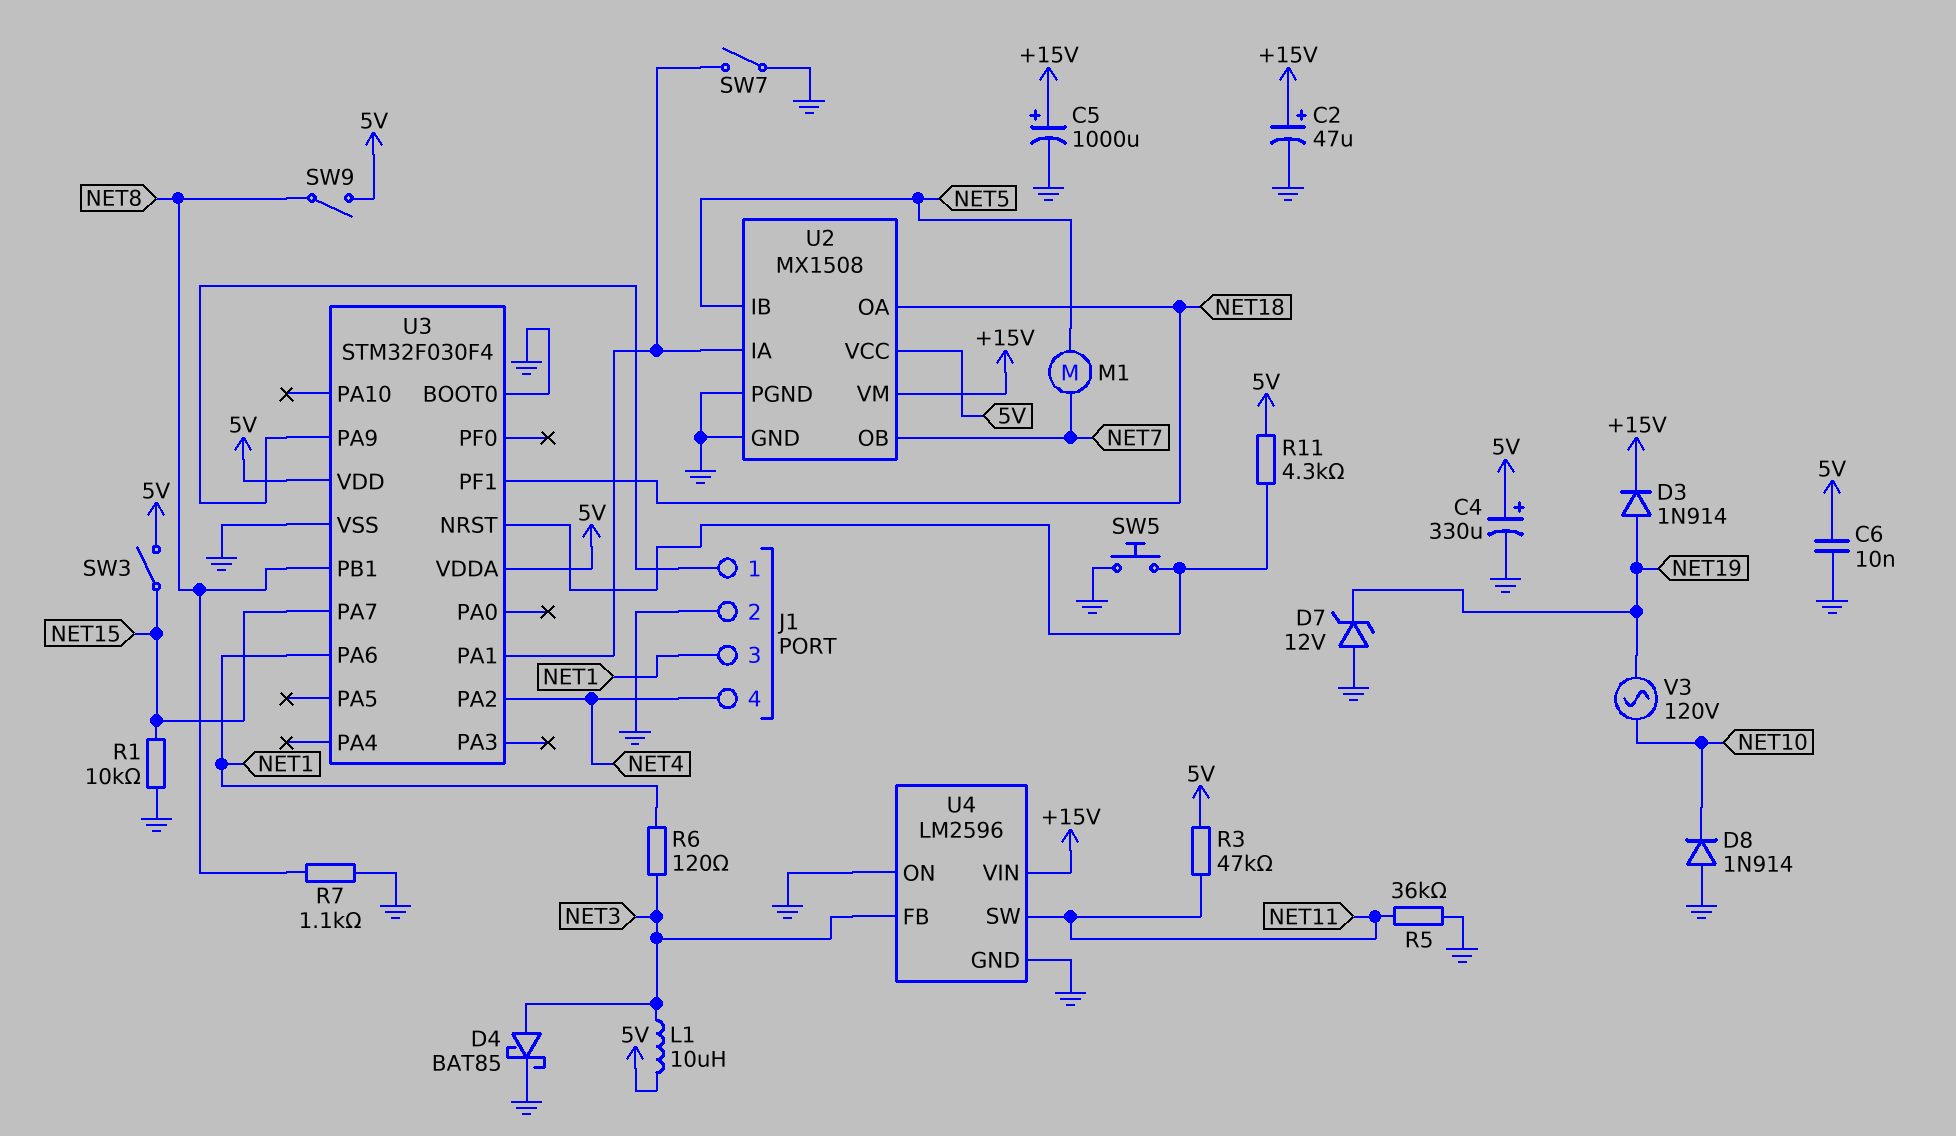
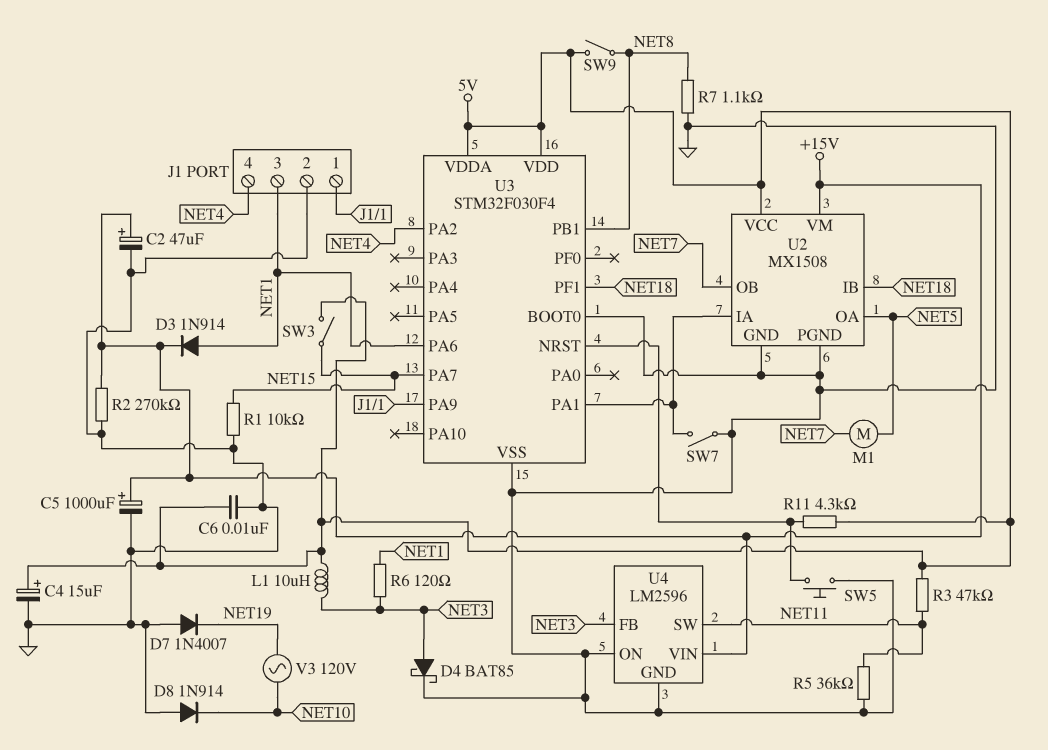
C4: 330uF (plus 5V, minus GND) -> 15uF (plus 5V, minus GND)
D3: diode 1N914 (A NET19, K +15V) -> diode 1N914 (A NET1, K +15V)
D7: zener 12V (A GND, K NET19) -> diode 1N4007 (A GND, K NET19)
R2: none -> 270k (+15V, GND)
U2 pin IB: NET5 -> NET18
U2 pin OA: NET18 -> NET5

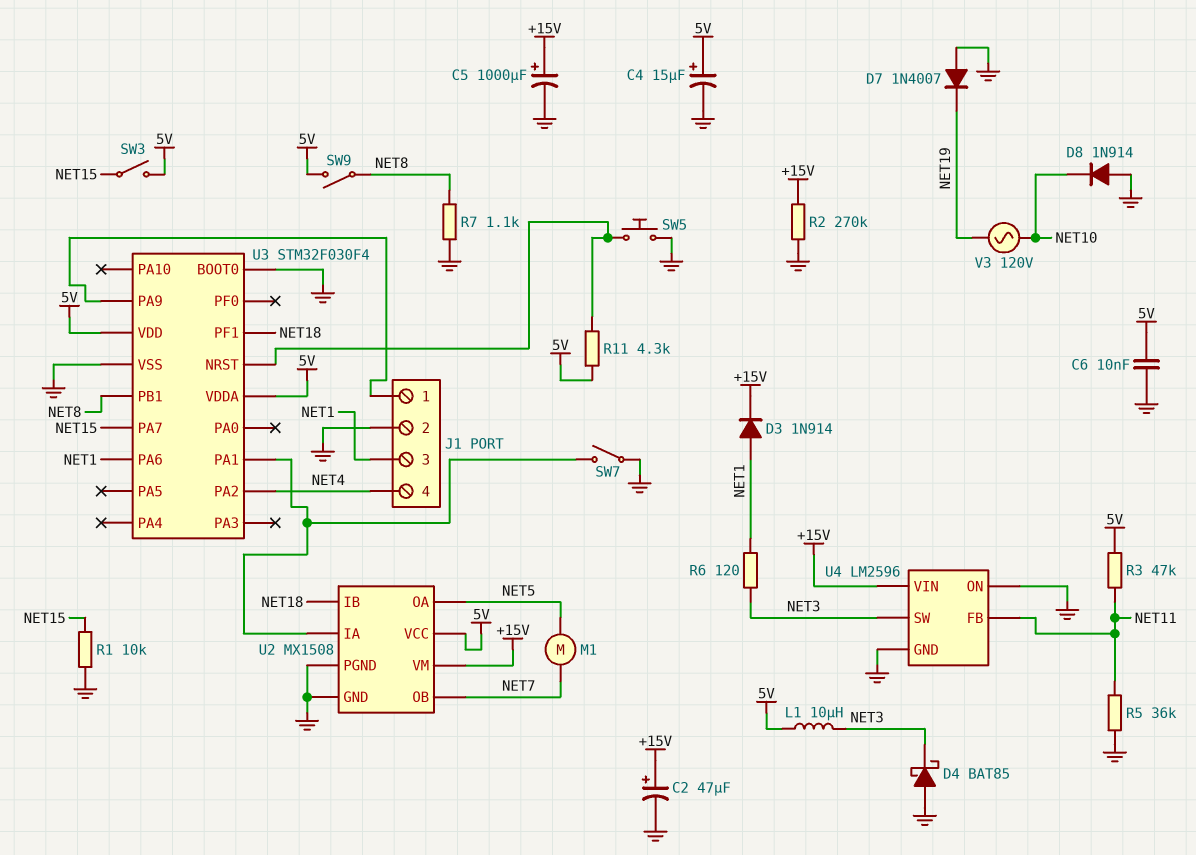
D4: schottky BAT85 (A NET3, K GND) -> schottky BAT85 (A GND, K NET3)
U4 pin FB: NET3 -> NET11
U4 pin SW: NET11 -> NET3

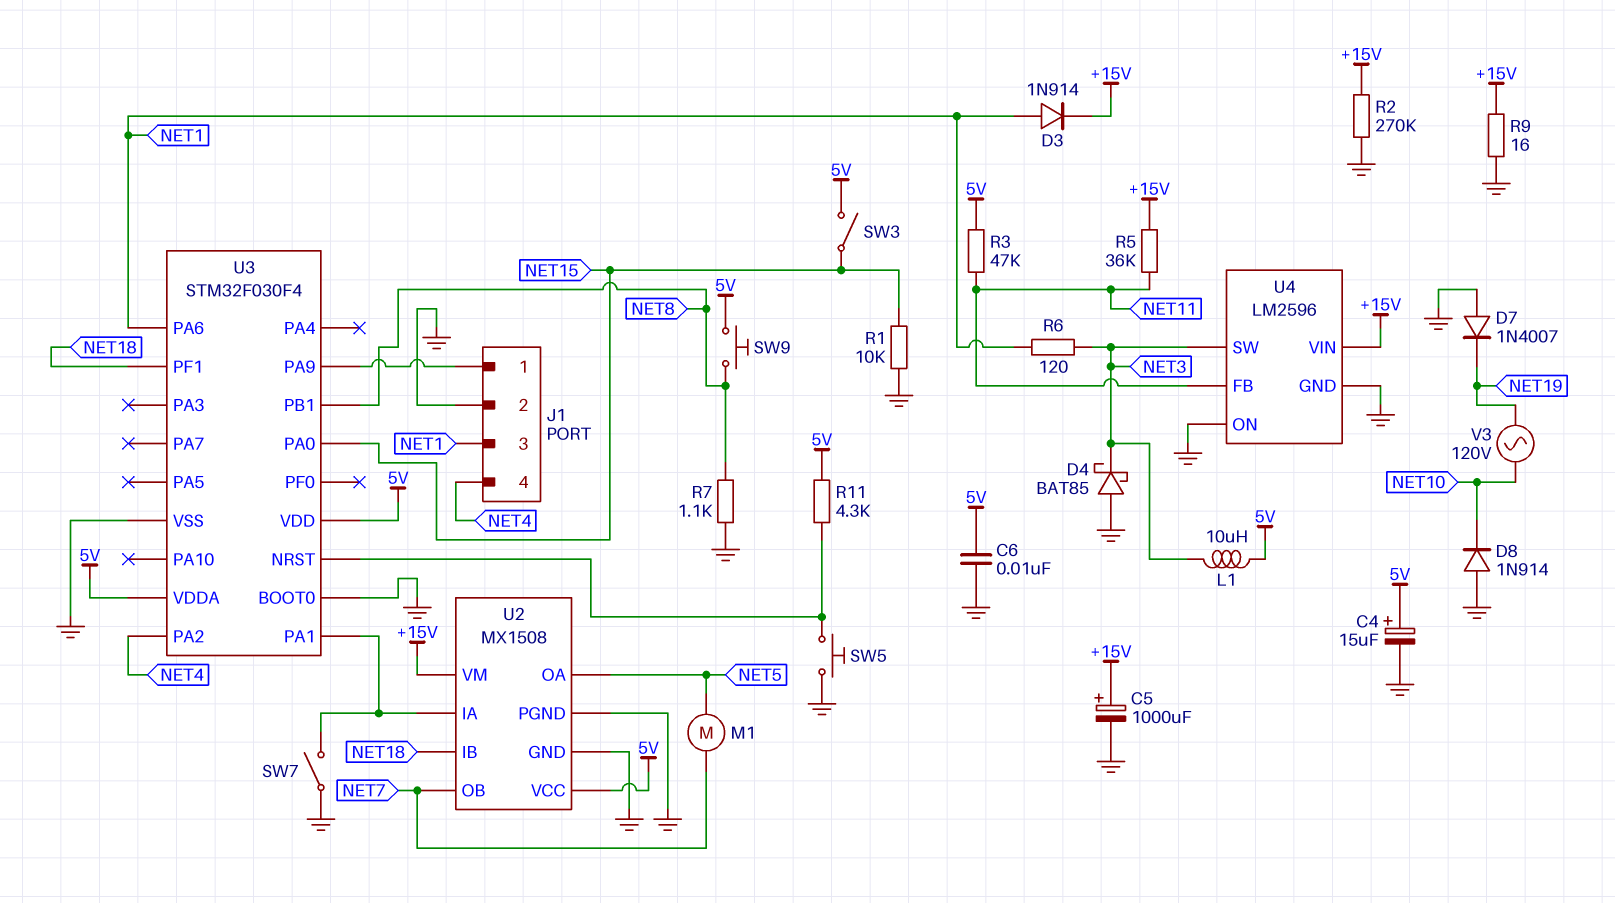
C2: 47uF (plus +15V, minus GND) -> none
R5: 36k (GND, NET11) -> 36k (+15V, NET11)
R9: none -> 16 (+15V, GND)
SW9: switch (5V, NET8) -> button (5V, NET8)
U3 pin PA0: none -> NET15
U3 pin PA7: NET15 -> none

